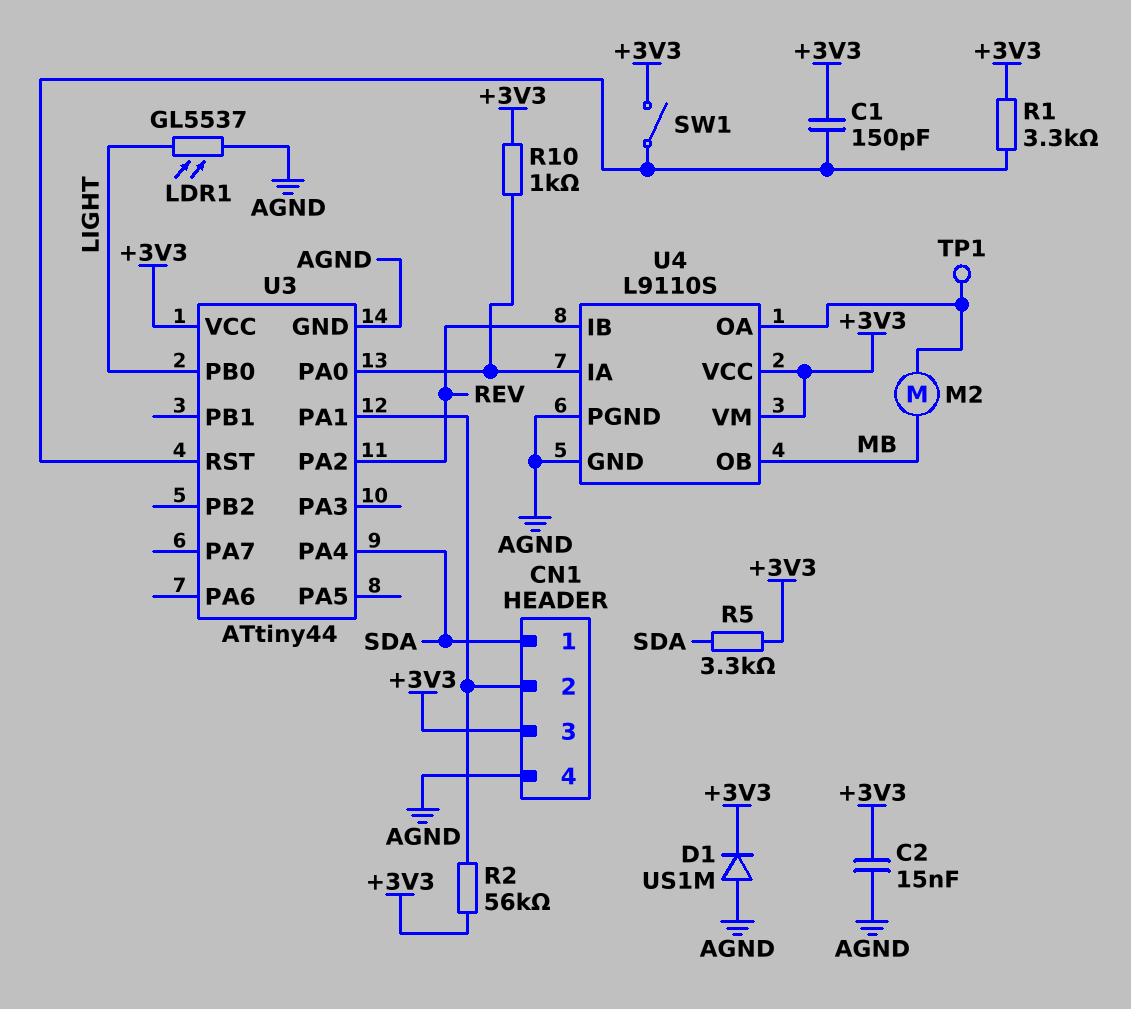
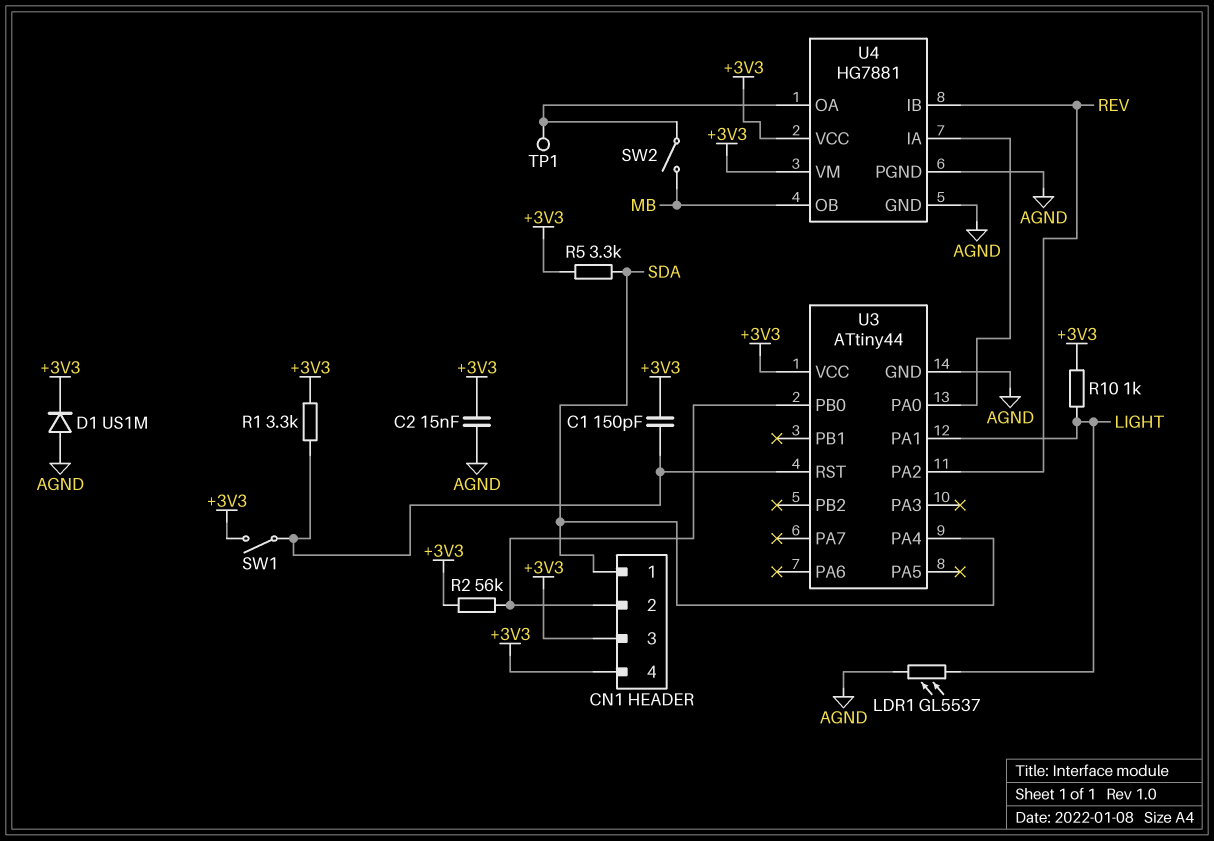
CN1 pin 4: AGND -> +3V3
M2: motor (MB, U4/OA) -> none
R10: 1k (+3V3, U3/PA0) -> 1k (+3V3, LIGHT)
SW2: none -> switch (MB, U4/OA)
U3 pin PA1: CN1/2 -> LIGHT
U3 pin PB0: LIGHT -> CN1/2
U4: L9110S -> HG7881

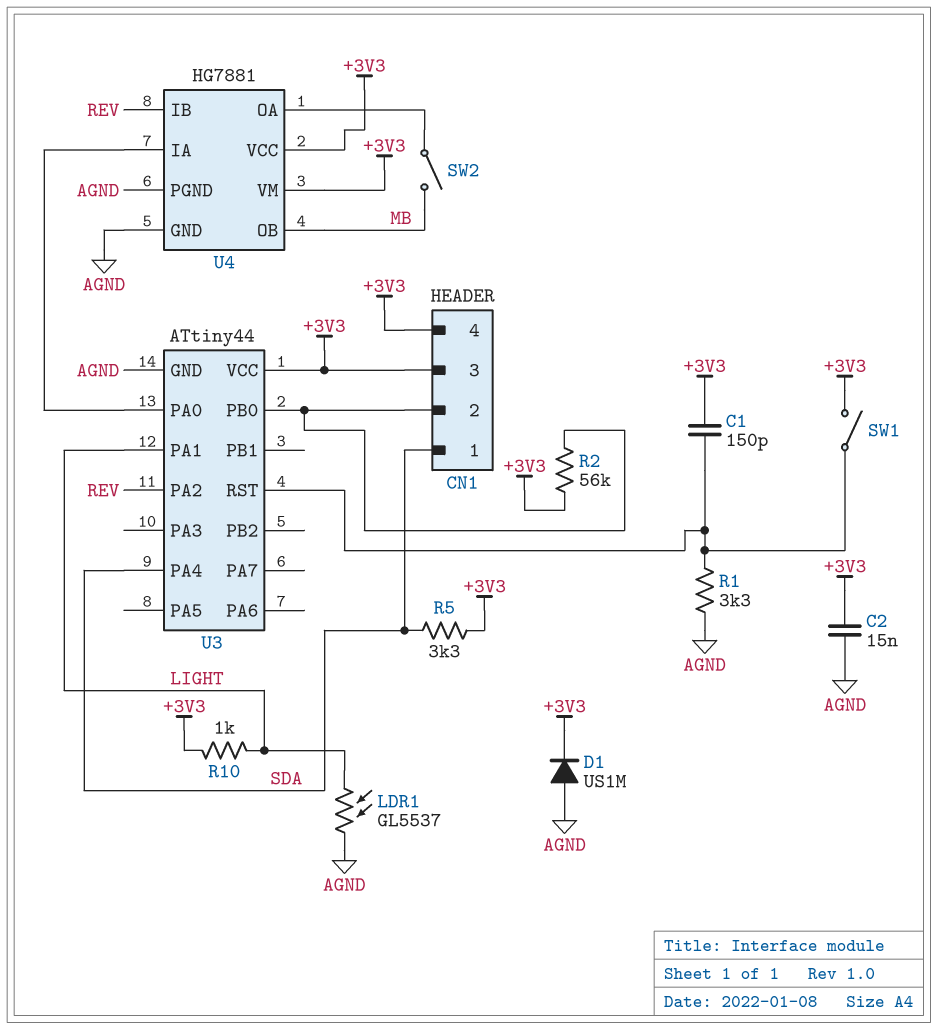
R1: 3.3k (+3V3, U3/RST) -> 3.3k (AGND, U3/RST)
TP1: test point (U4/OA) -> none

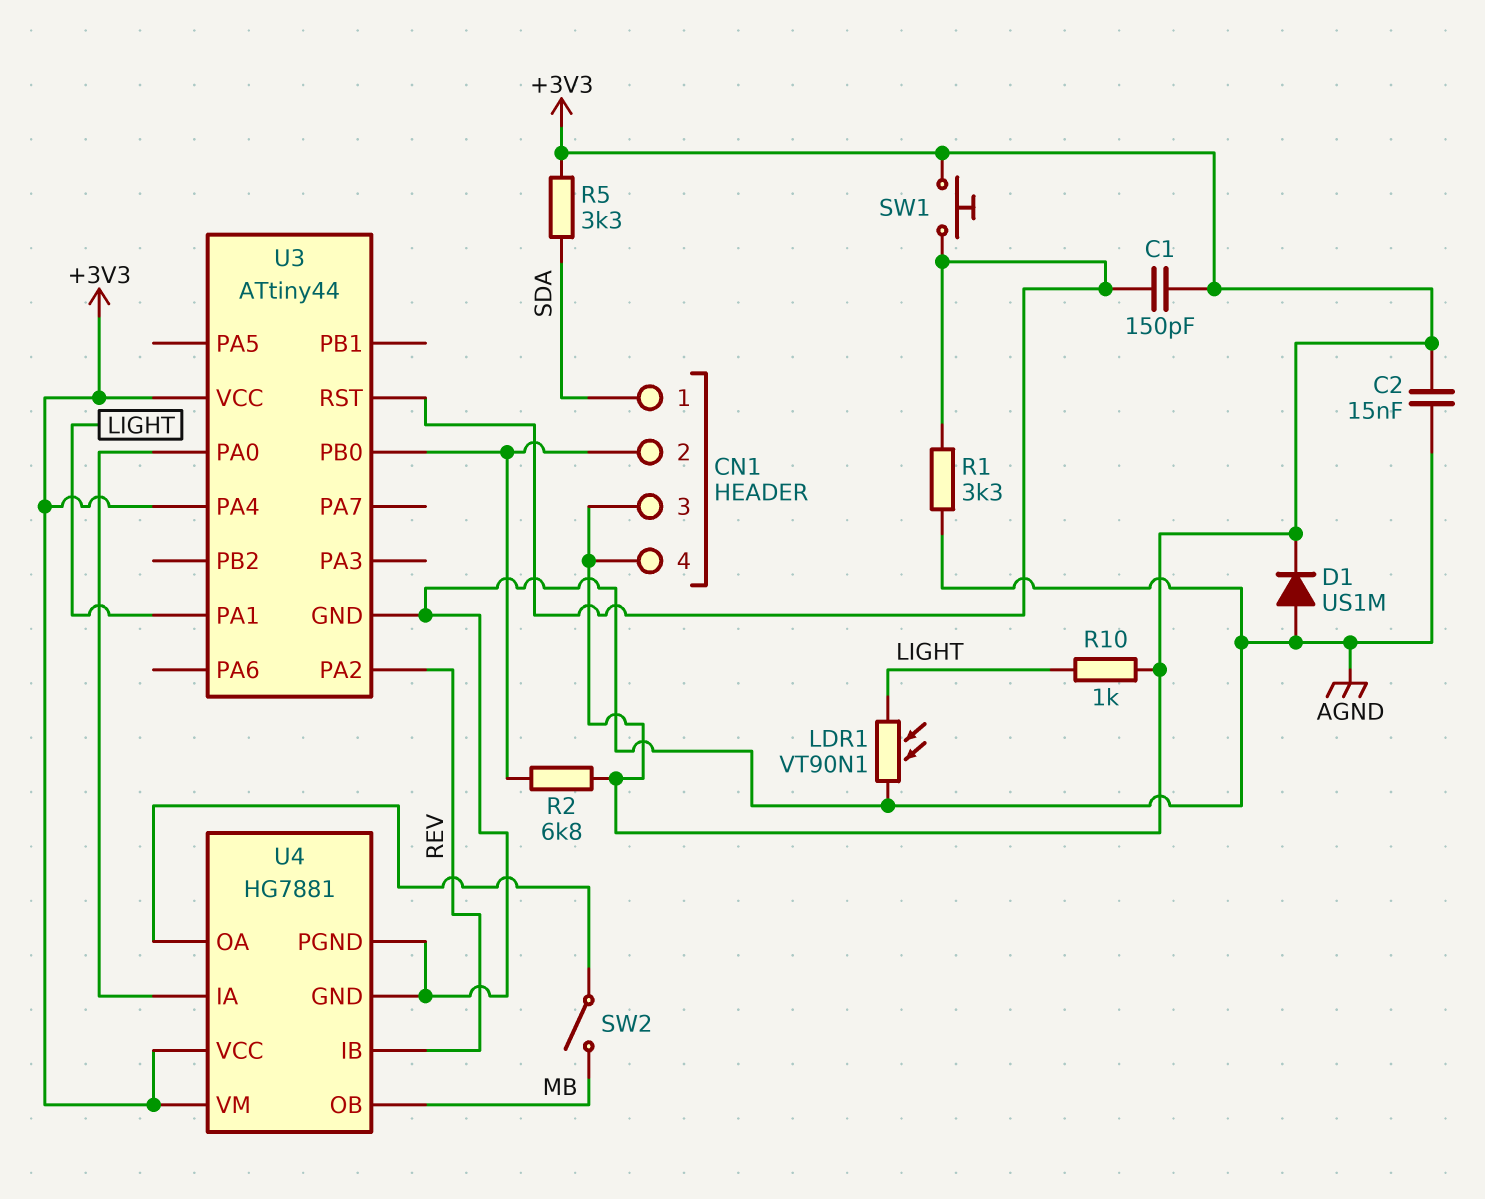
LDR1: GL5537 (AGND, LIGHT) -> VT90N1 (AGND, LIGHT)
R2: 56k (+3V3, CN1/2) -> 6.8k (+3V3, CN1/2)
SW1: switch (+3V3, U3/RST) -> button (+3V3, U3/RST)
U3 pin PA4: SDA -> +3V3

